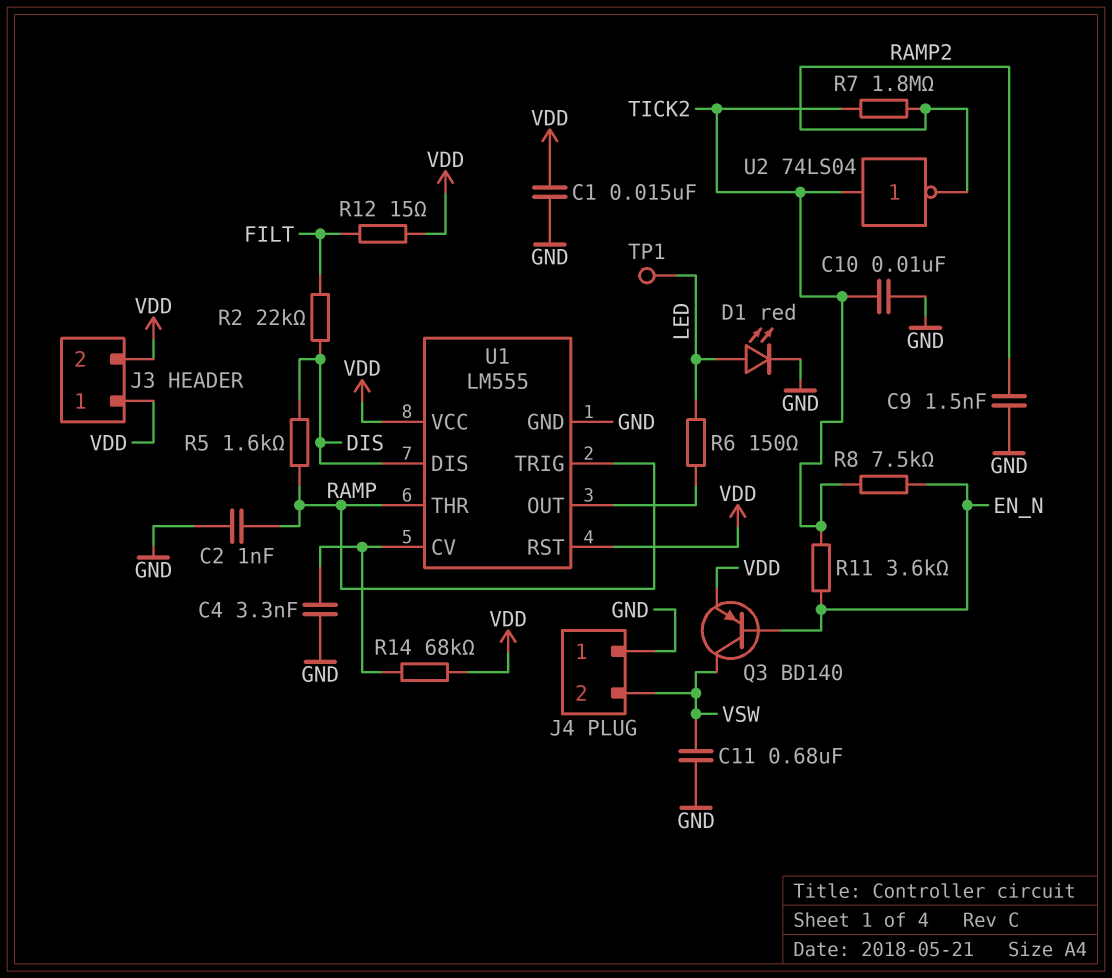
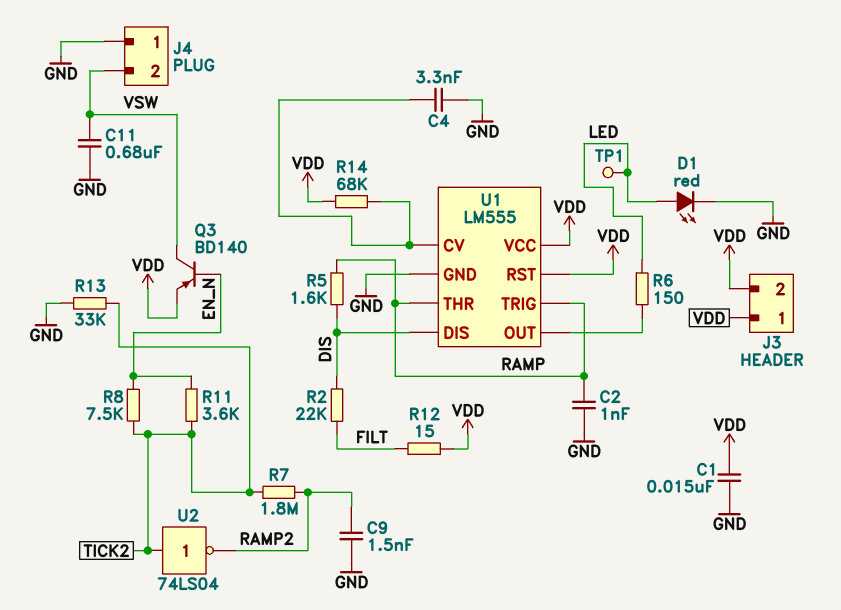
C10: 10nF (GND, TICK2) -> none
R13: none -> 33k (GND, TICK2)

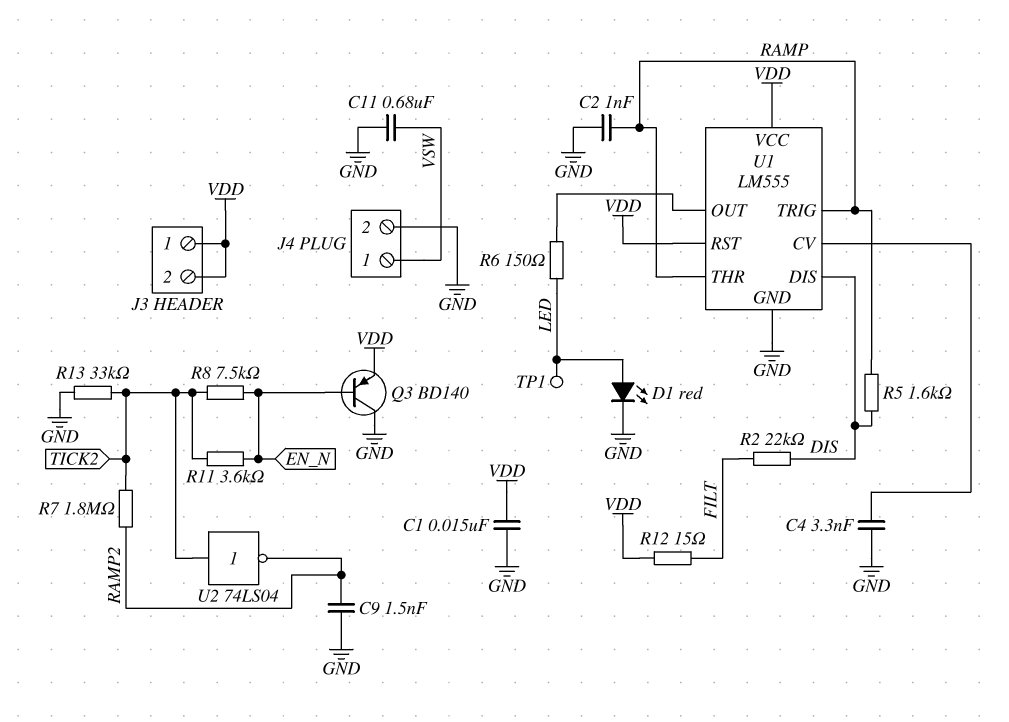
J4 pin 1: GND -> VSW
J4 pin 2: VSW -> GND
Q3: PNP BD140 (B EN_N, C VSW, E VDD) -> PNP BD140 (B EN_N, C GND, E VDD)
R14: 68k (U1/CV, VDD) -> none

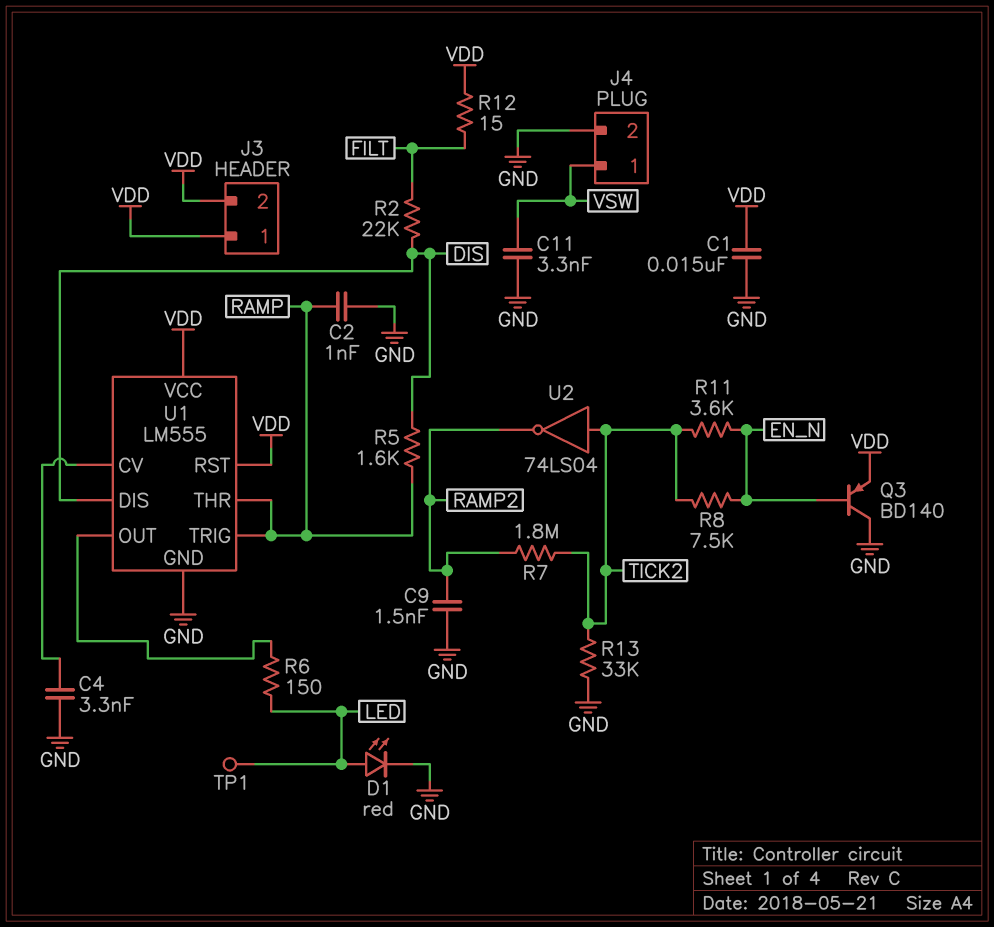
C11: 680nF (GND, VSW) -> 3.3nF (GND, VSW)

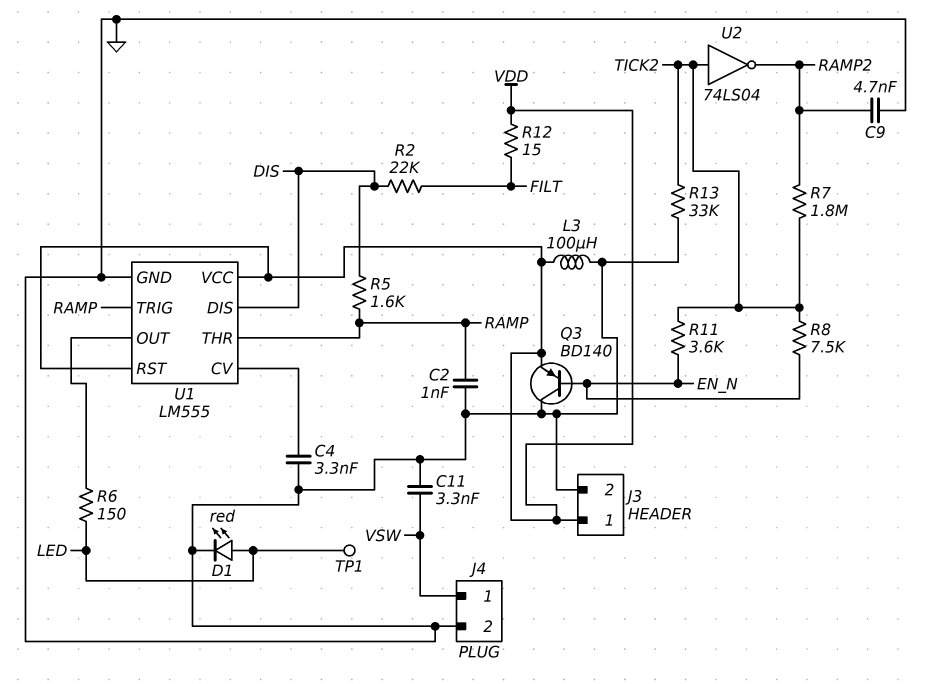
C1: 15nF (GND, VDD) -> none
C9: 1.5nF (GND, RAMP2) -> 4.7nF (GND, RAMP2)
J3 pin 2: VDD -> GND
L3: none -> 100uH (GND, VDD)

